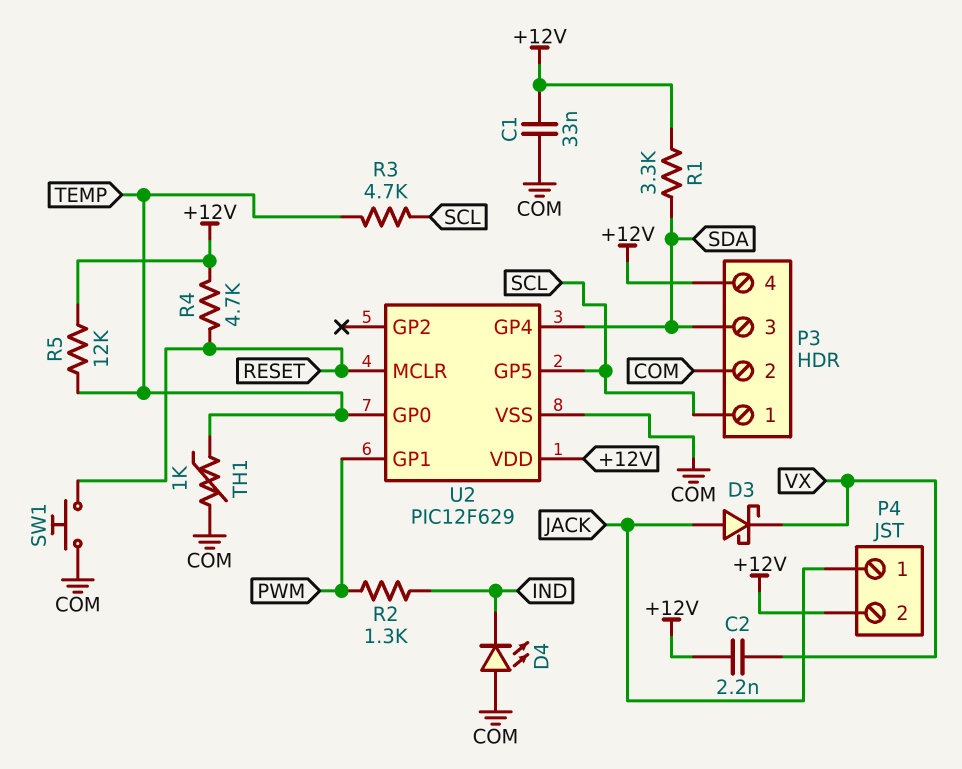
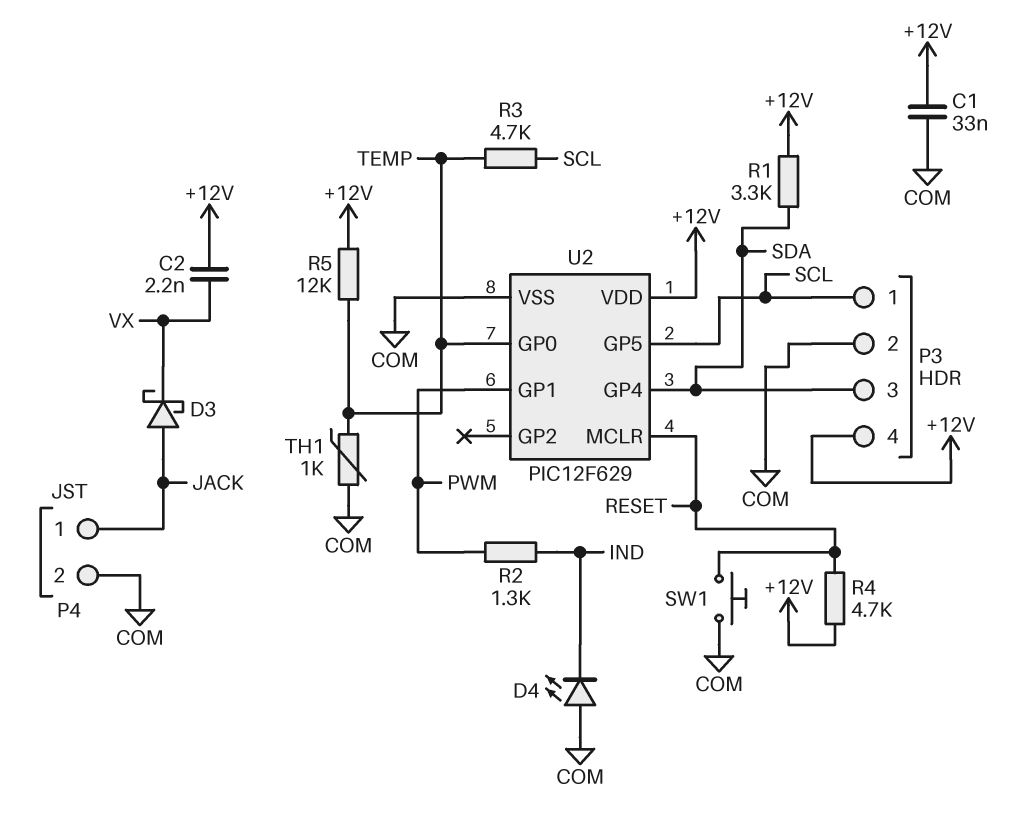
P4 pin 2: +12V -> COM

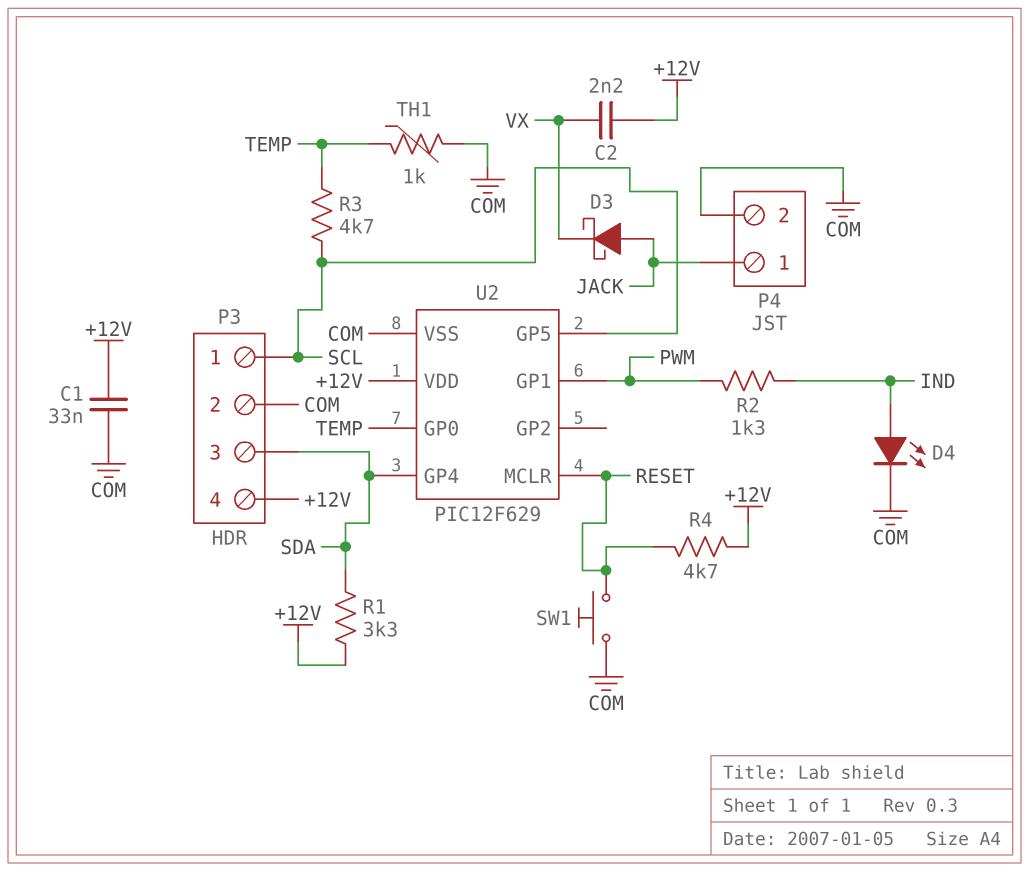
D4: LED (A COM, K IND) -> LED (A IND, K COM)
R5: 12k (+12V, TEMP) -> none

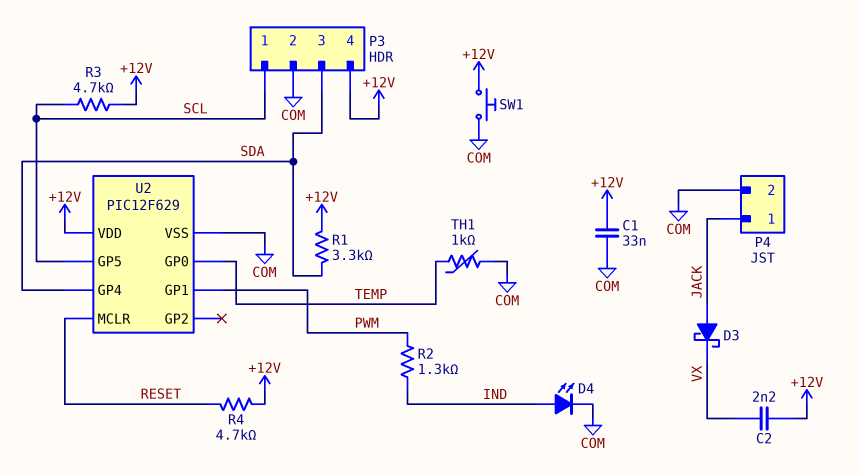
R3: 4.7k (SCL, TEMP) -> 4.7k (+12V, SCL)
SW1: button (COM, RESET) -> button (+12V, COM)

